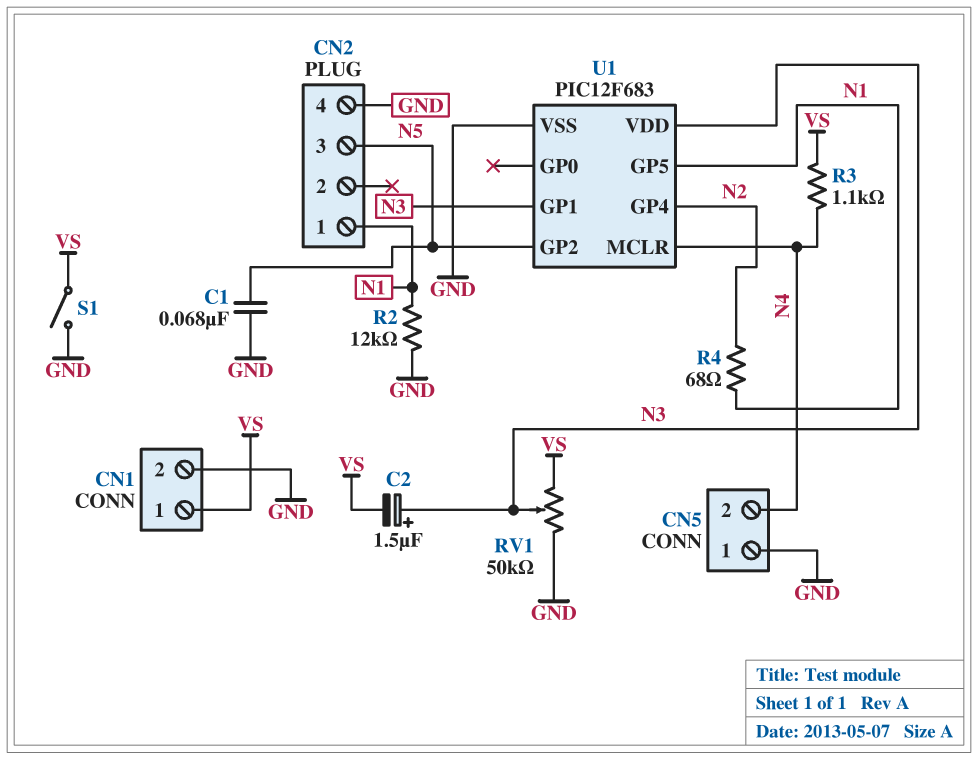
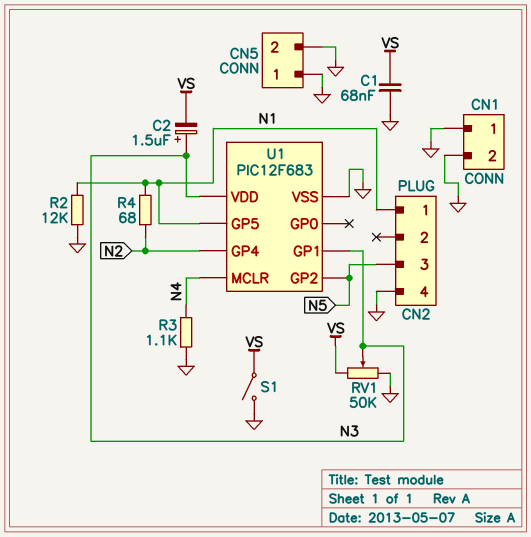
C1: 68nF (GND, N5) -> 68nF (GND, VS)
CN1 pin 1: VS -> GND
CN5 pin 2: N4 -> GND
R3: 1.1k (N4, VS) -> 1.1k (GND, N4)

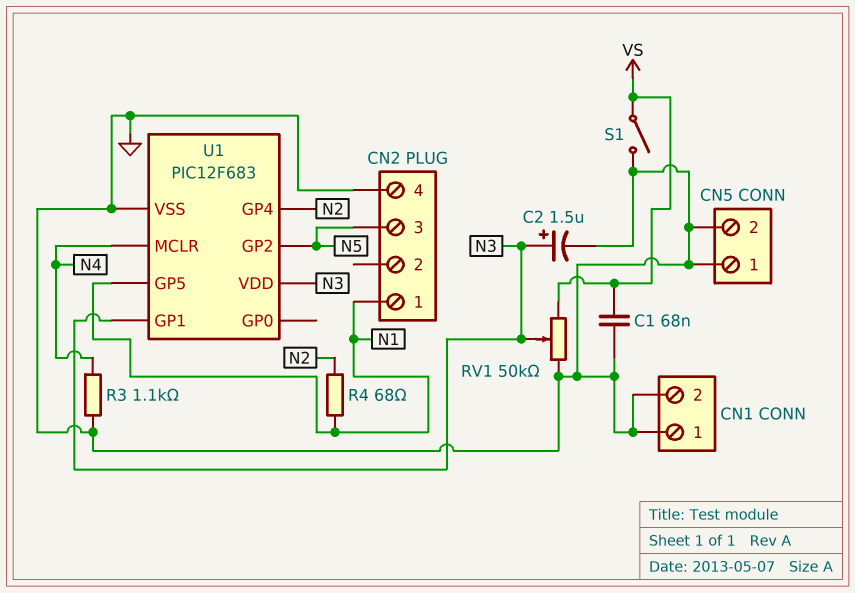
C2: 1.5uF (plus N3, minus VS) -> 1.5uF (plus N3, minus GND)
R2: 12k (GND, N1) -> none

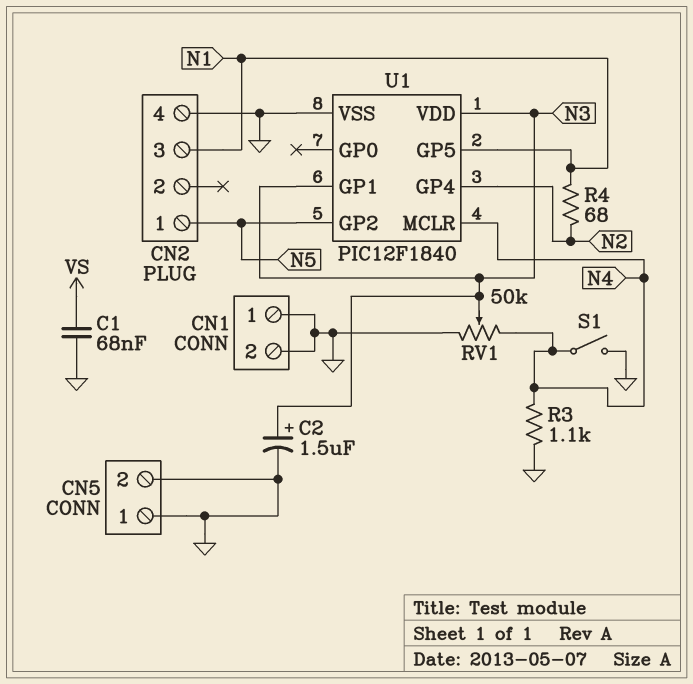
CN2 pin 1: N1 -> N5
CN2 pin 3: N5 -> N1
RV1: 50k (GND, VS, wiper N3) -> 50k (GND, N4, wiper N3)
S1: switch (GND, VS) -> switch (GND, N4)
U1: PIC12F683 -> PIC12F1840

